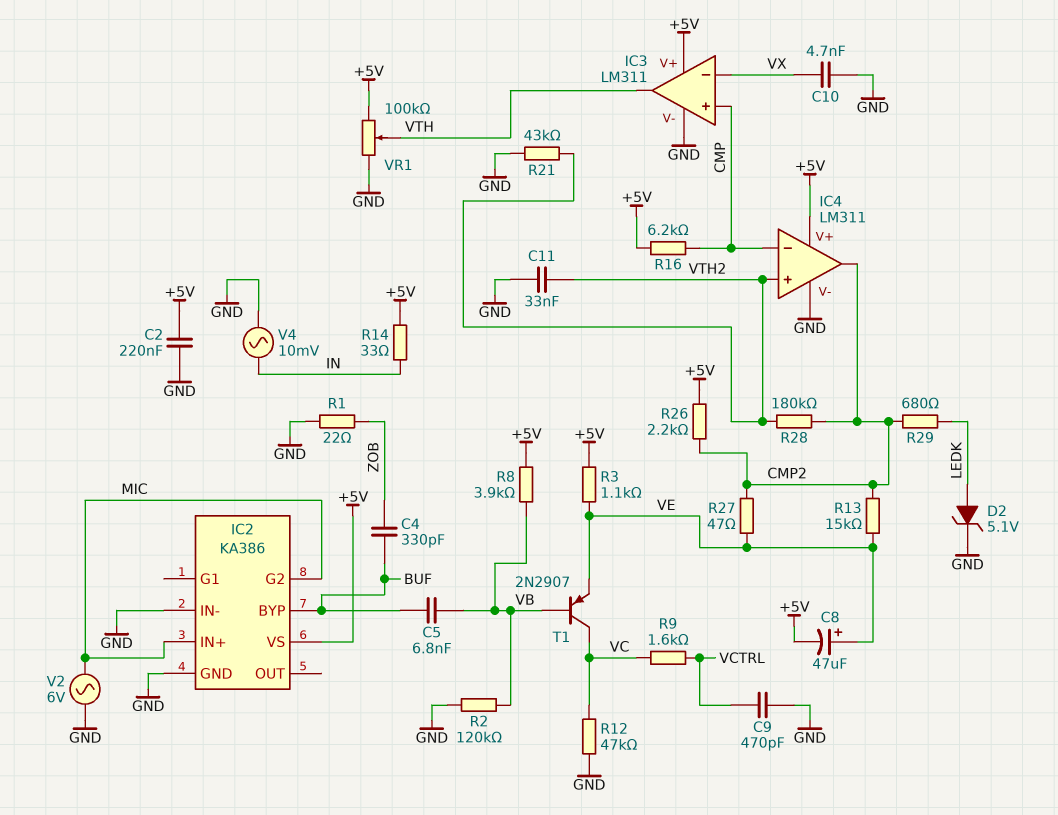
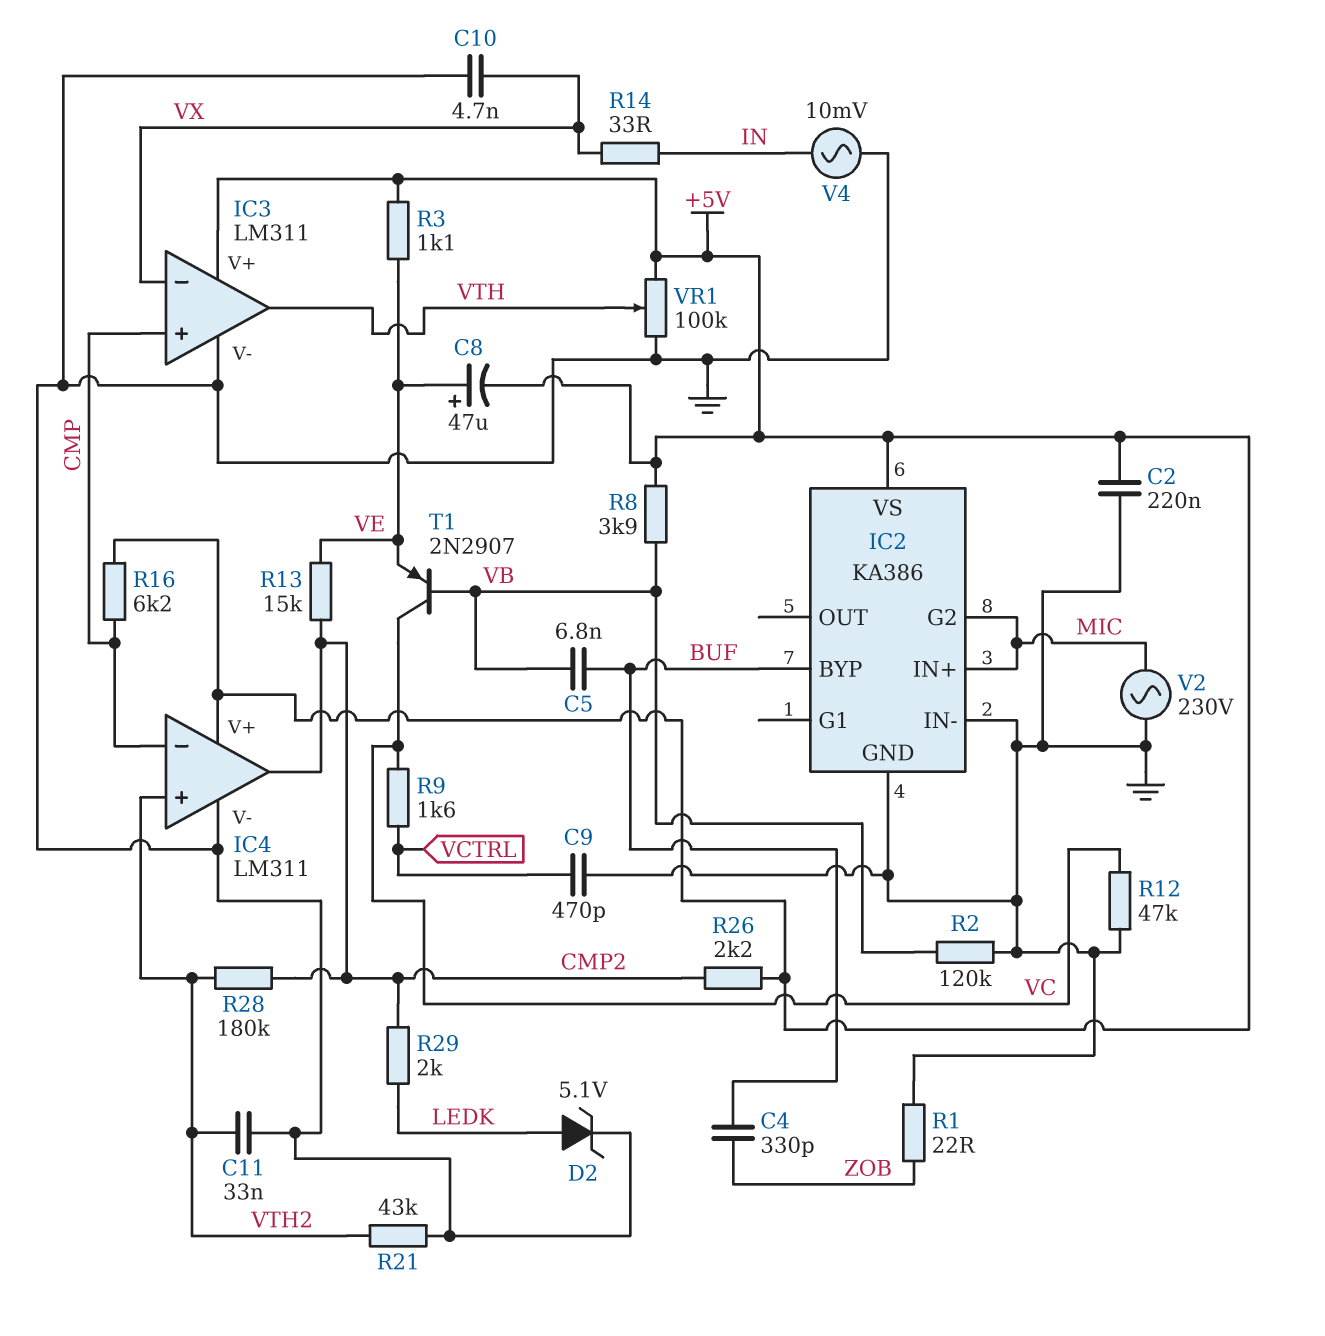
R14: 33 (+5V, IN) -> 33 (IN, VX)
R27: 47 (CMP2, VE) -> none
R29: 680 (CMP2, LEDK) -> 2k (CMP2, LEDK)
V2: AC 6V (GND, MIC) -> AC 230V (GND, MIC)

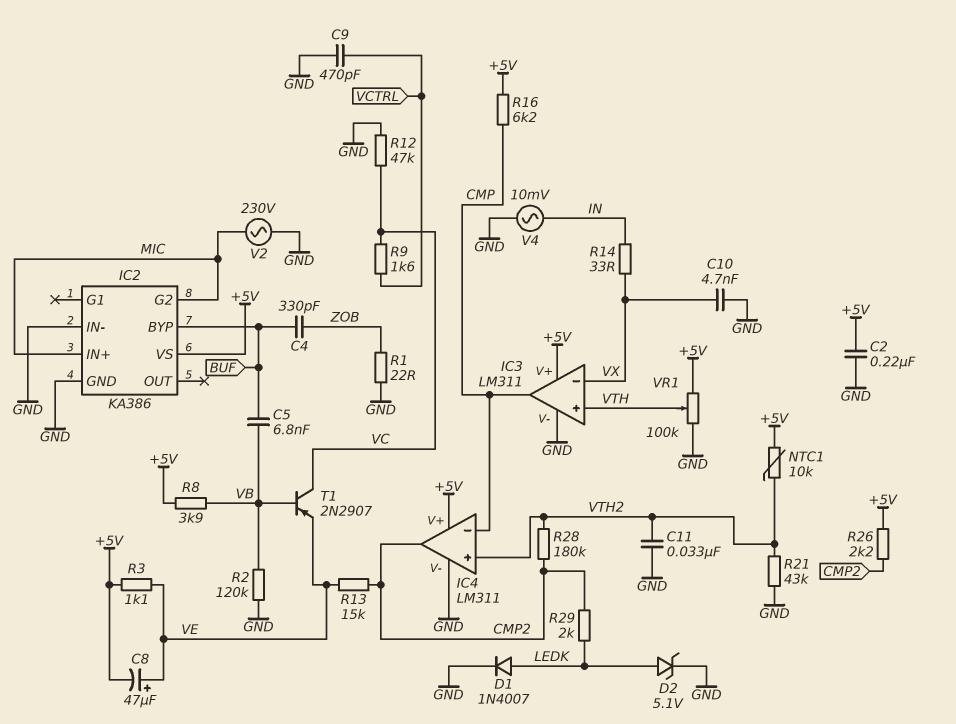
D1: none -> diode 1N4007 (A LEDK, K GND)
IC3 pin in+: CMP -> VTH
IC3 pin out: VTH -> CMP
NTC1: none -> 10k (+5V, VTH2)

